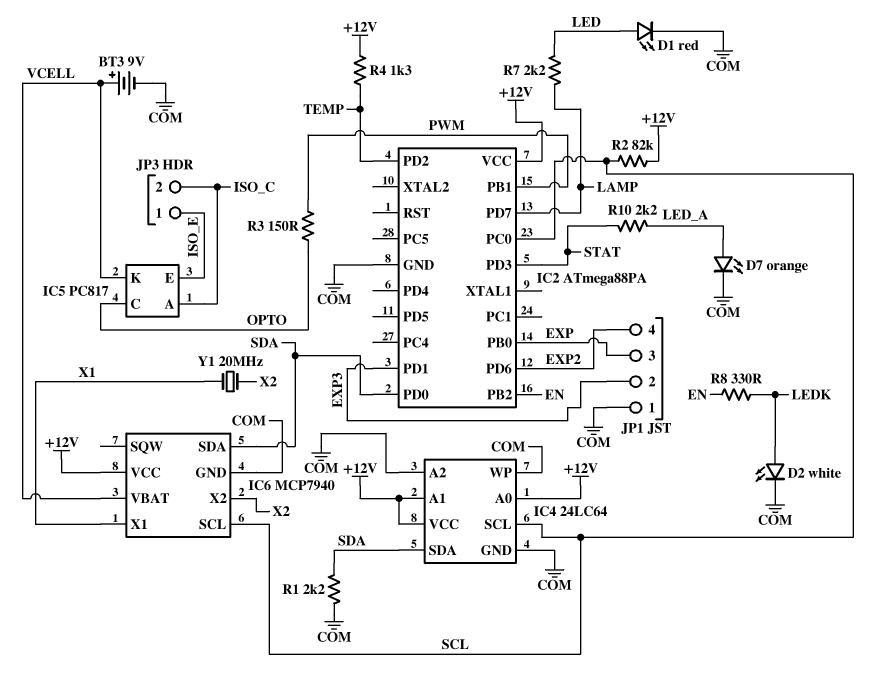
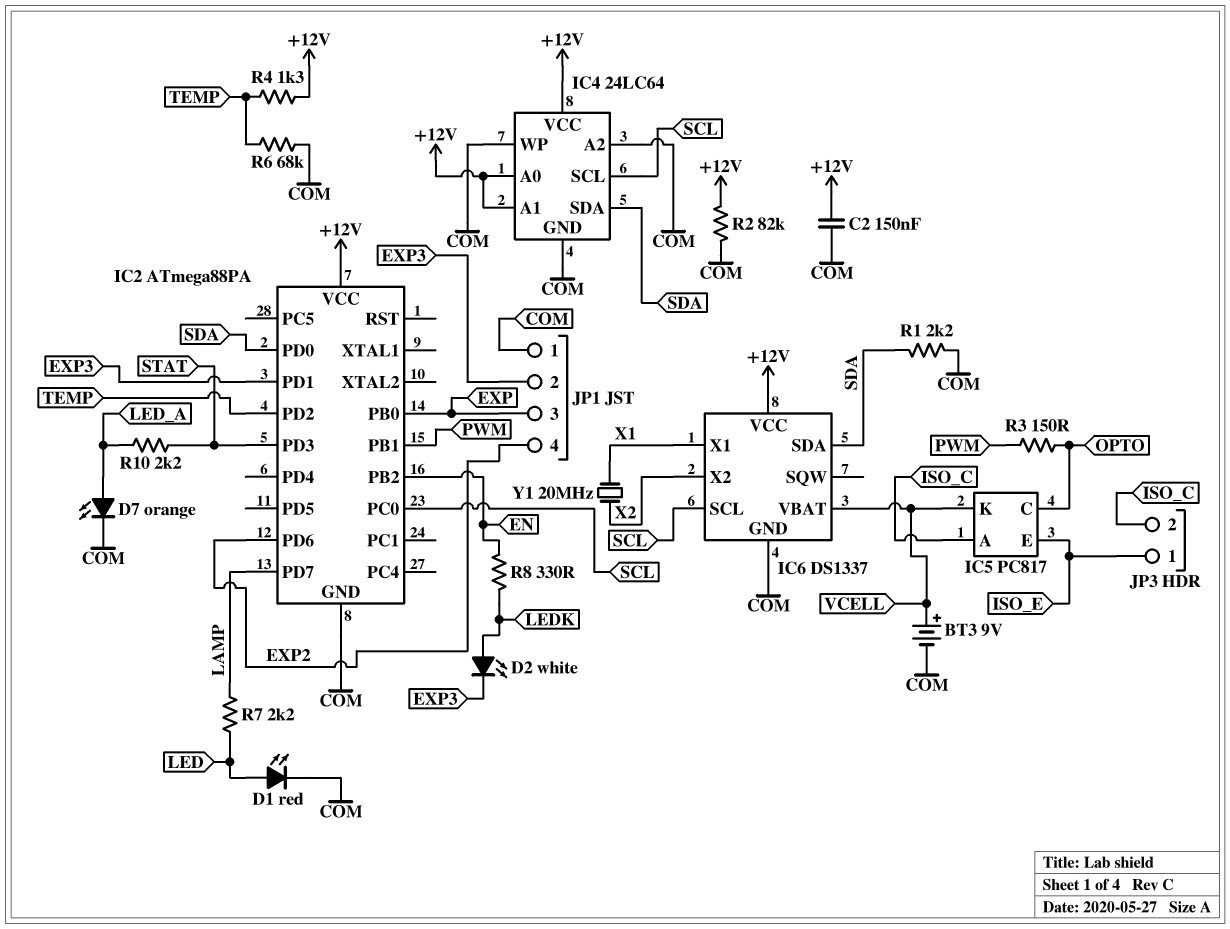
C2: none -> 150nF (+12V, COM)
D2: LED white (A LEDK, K COM) -> LED white (A LEDK, K EXP3)
IC6: MCP7940 -> DS1337
R2: 82k (+12V, SCL) -> 82k (+12V, COM)
R6: none -> 68k (COM, TEMP)

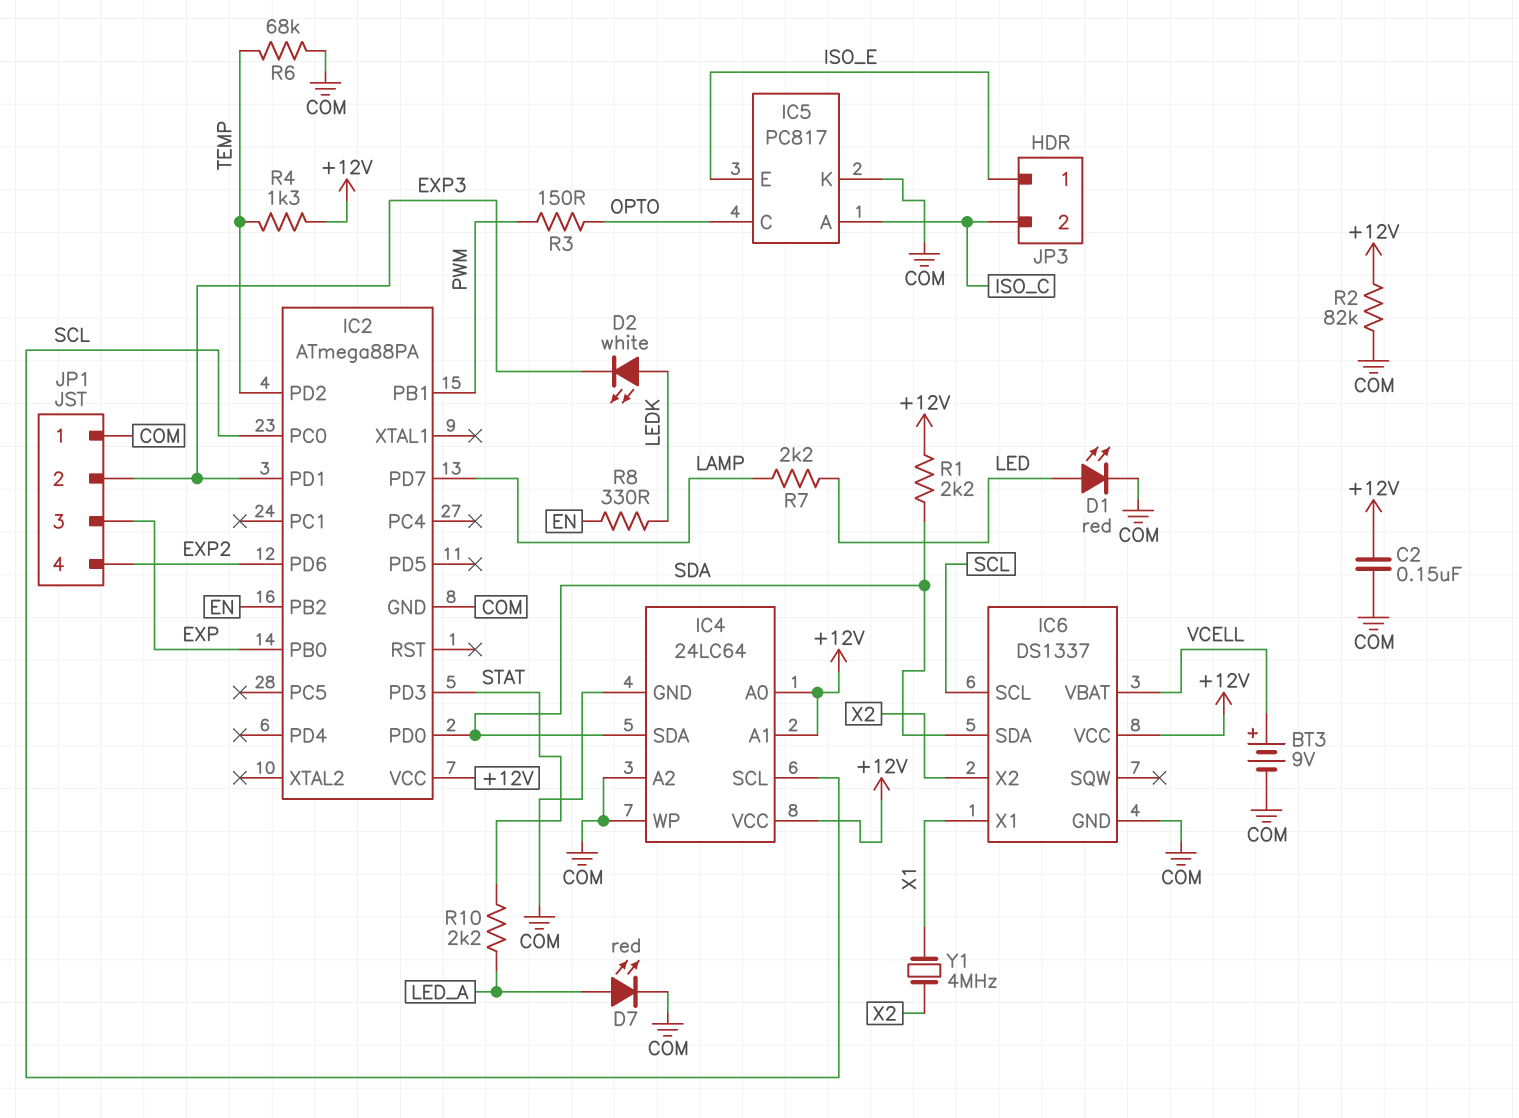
D7: LED orange (A LED_A, K COM) -> LED red (A LED_A, K COM)
IC5 pin K: VCELL -> COM
R1: 2.2k (COM, SDA) -> 2.2k (+12V, SDA)
Y1: 20MHz (X1, X2) -> 4MHz (X1, X2)

